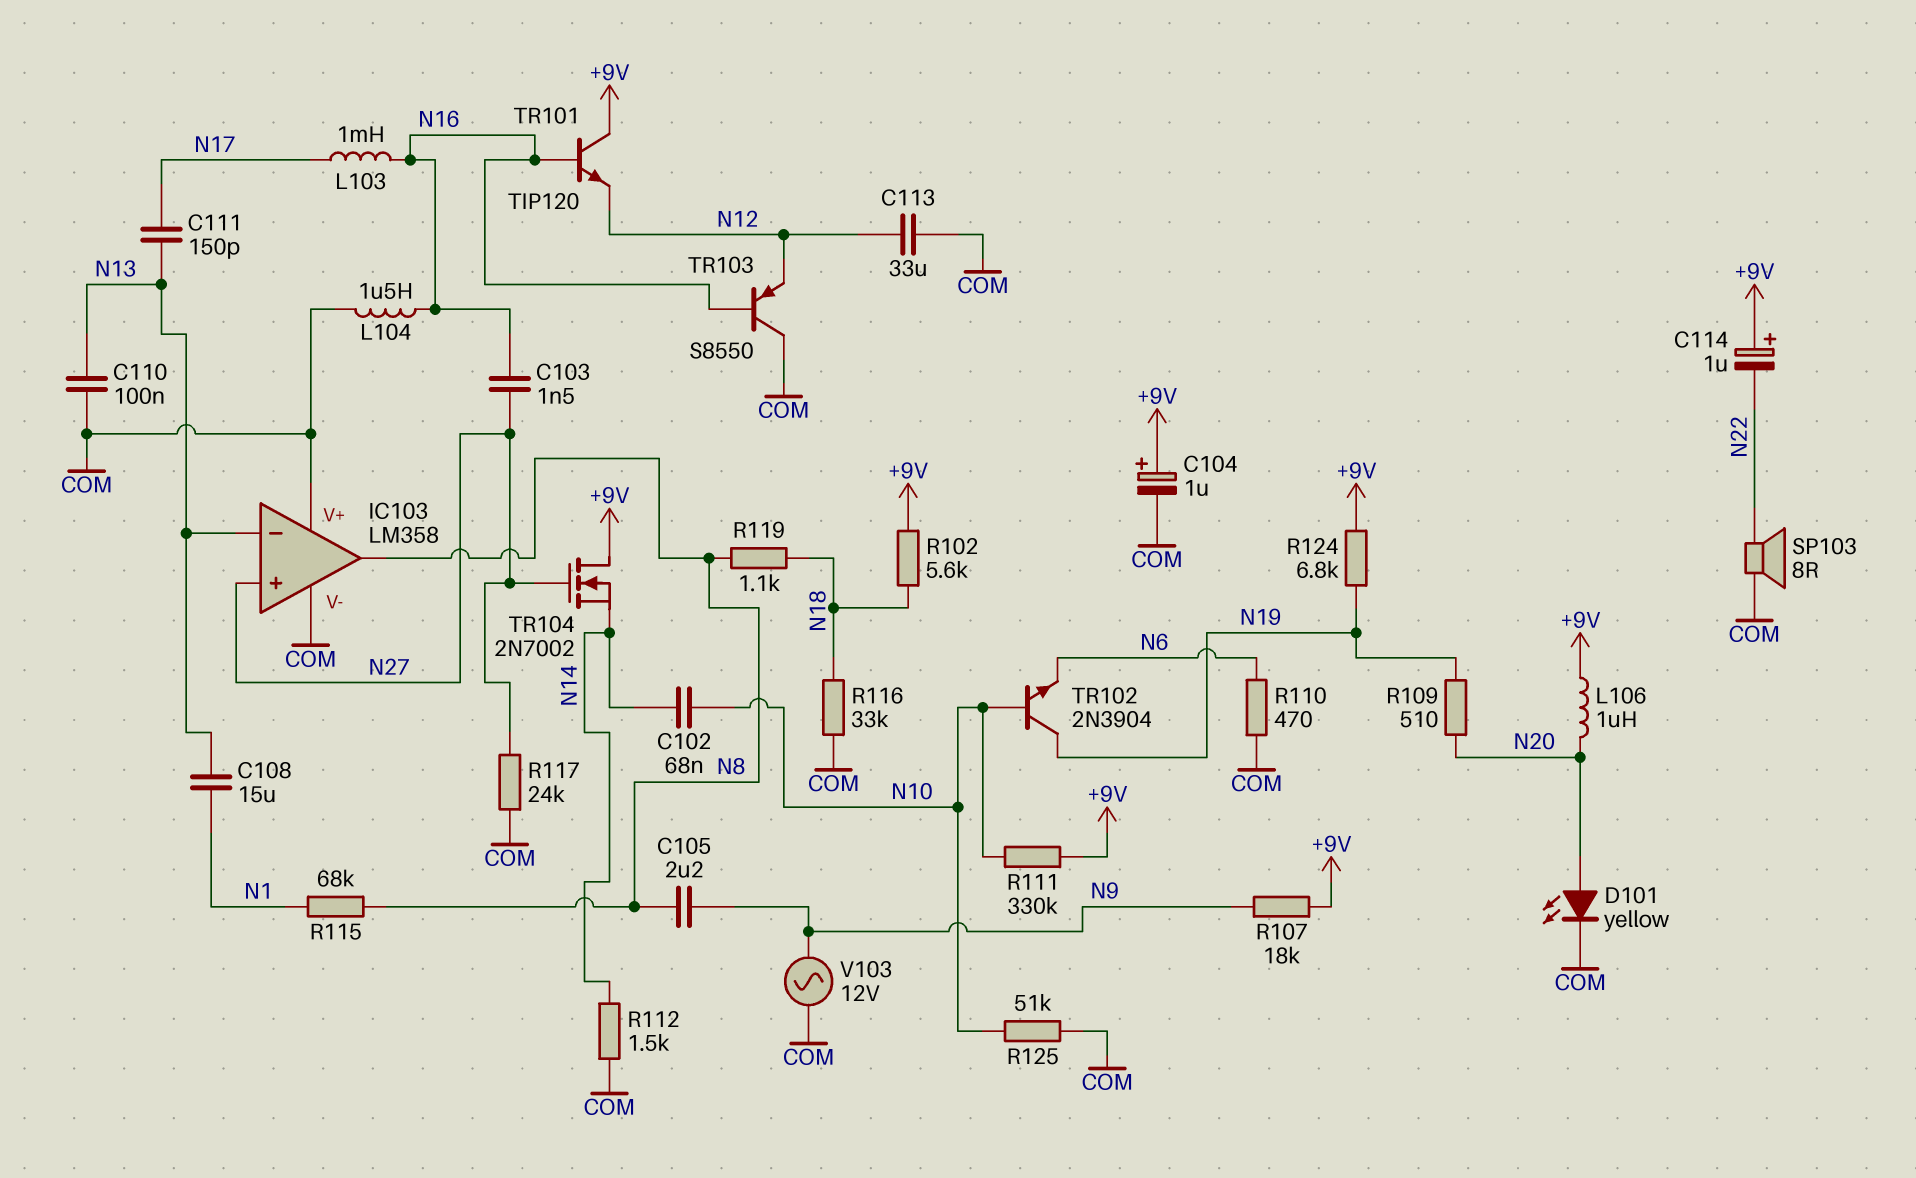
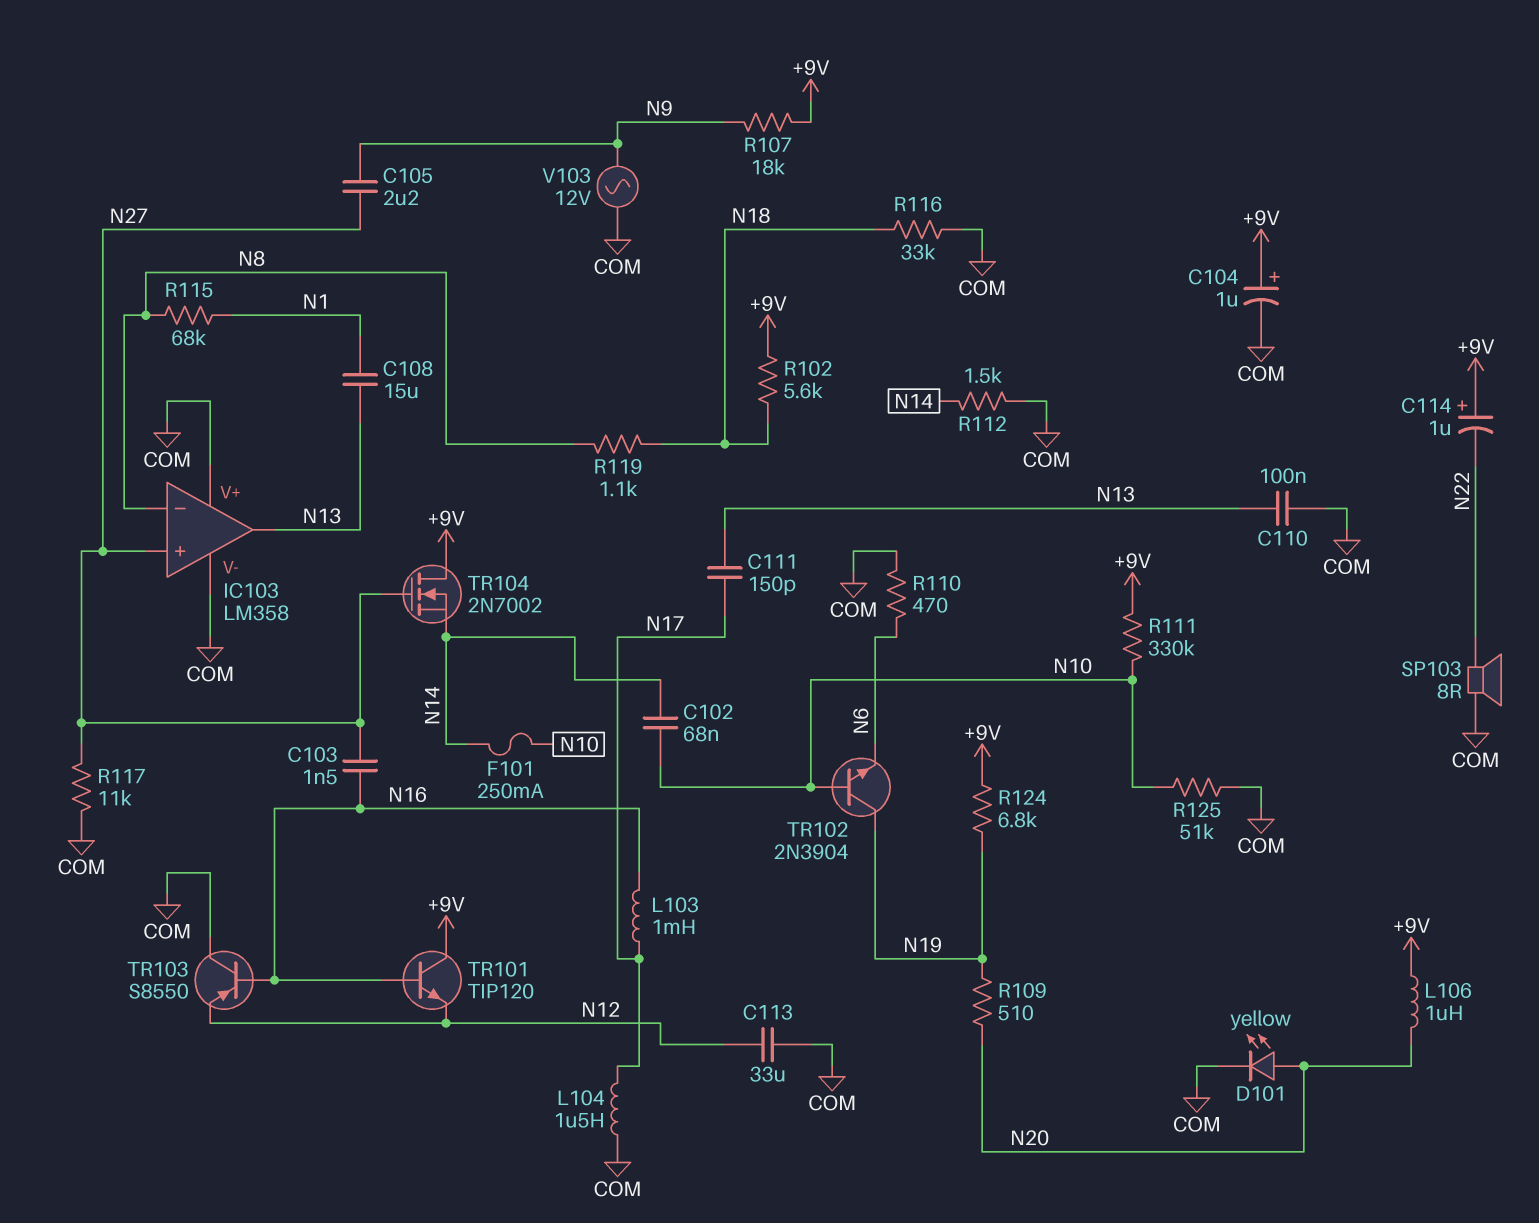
C105: 2.2uF (N8, N9) -> 2.2uF (N9, N27)
F101: none -> 250mA (N10, N14)
IC103 pin in-: N13 -> N8
IC103 pin out: N8 -> N13
L104: 1.5uH (COM, N16) -> 1.5uH (COM, N17)
R117: 24k (COM, N27) -> 11k (COM, N27)

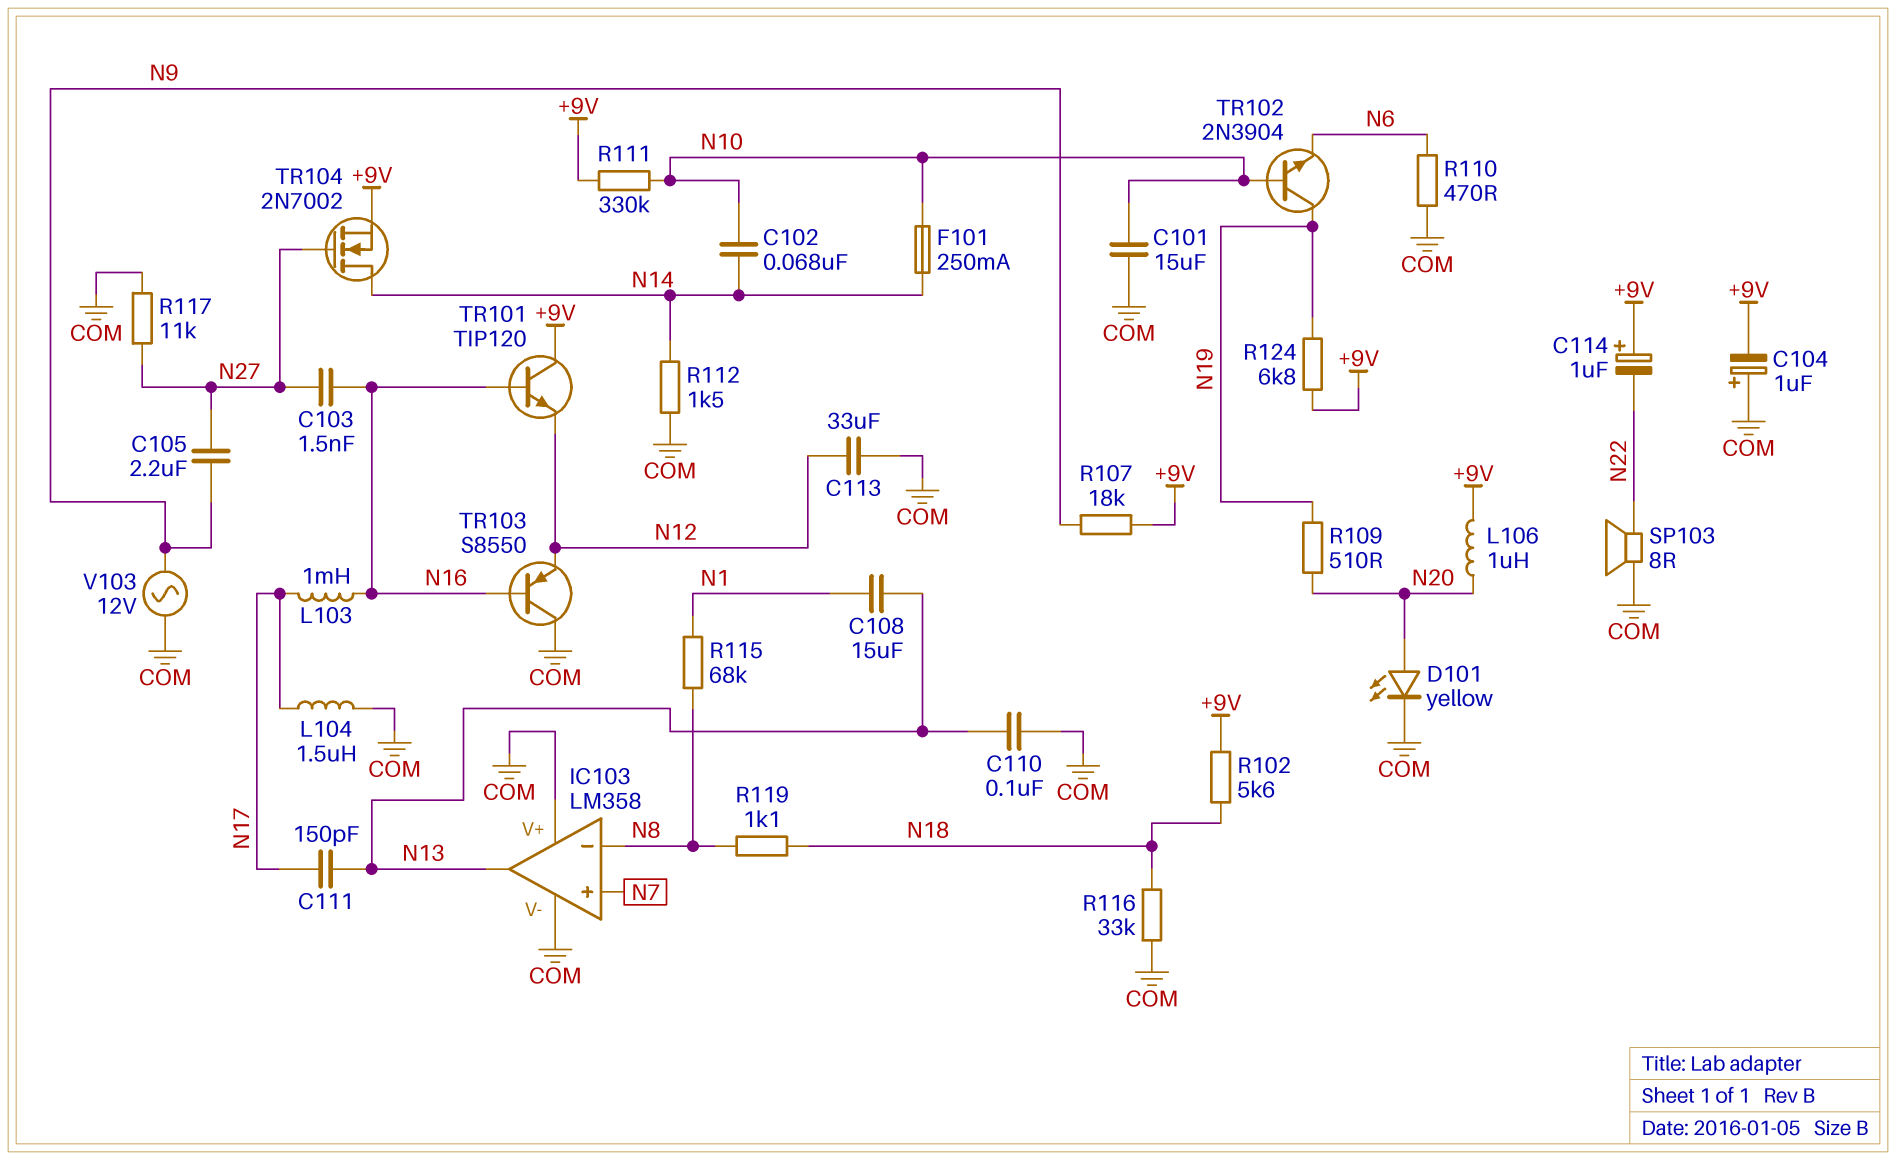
C101: none -> 15uF (COM, N10)
C104: 1uF (plus +9V, minus COM) -> 1uF (plus COM, minus +9V)
IC103 pin in+: N27 -> N7
R125: 51k (COM, N10) -> none
TR104: NMOS 2N7002 (G N27, D +9V, S N14) -> NMOS 2N7002 (G N27, D N14, S +9V)

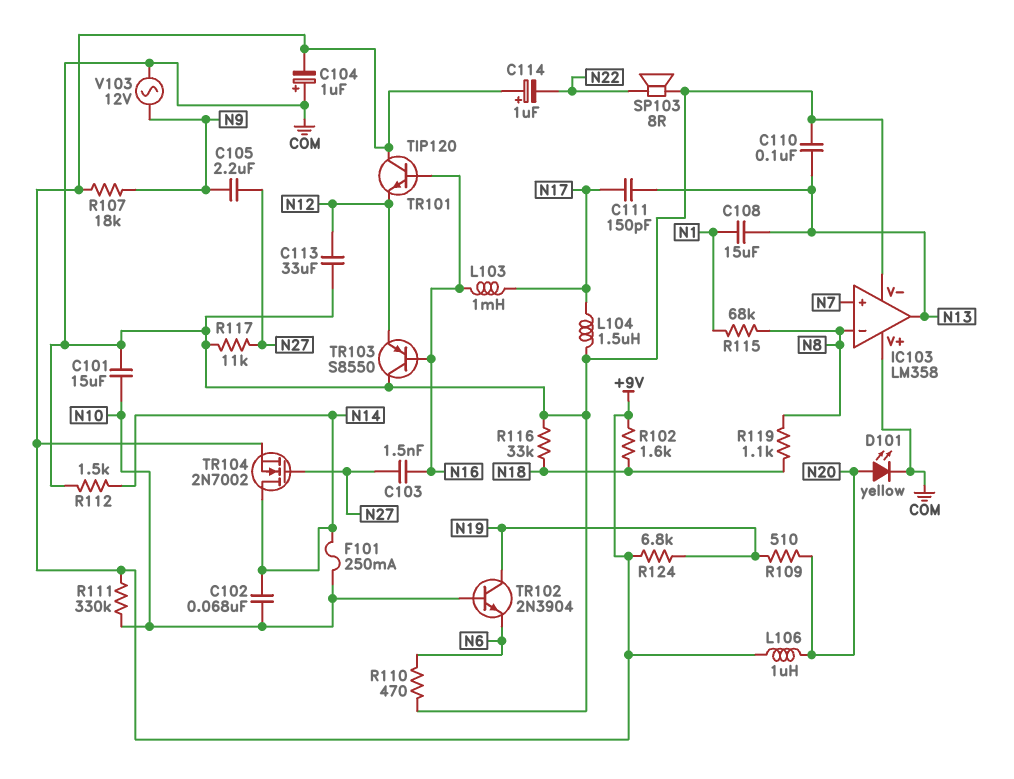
R102: 5.6k (+9V, N18) -> 1.6k (+9V, N18)

